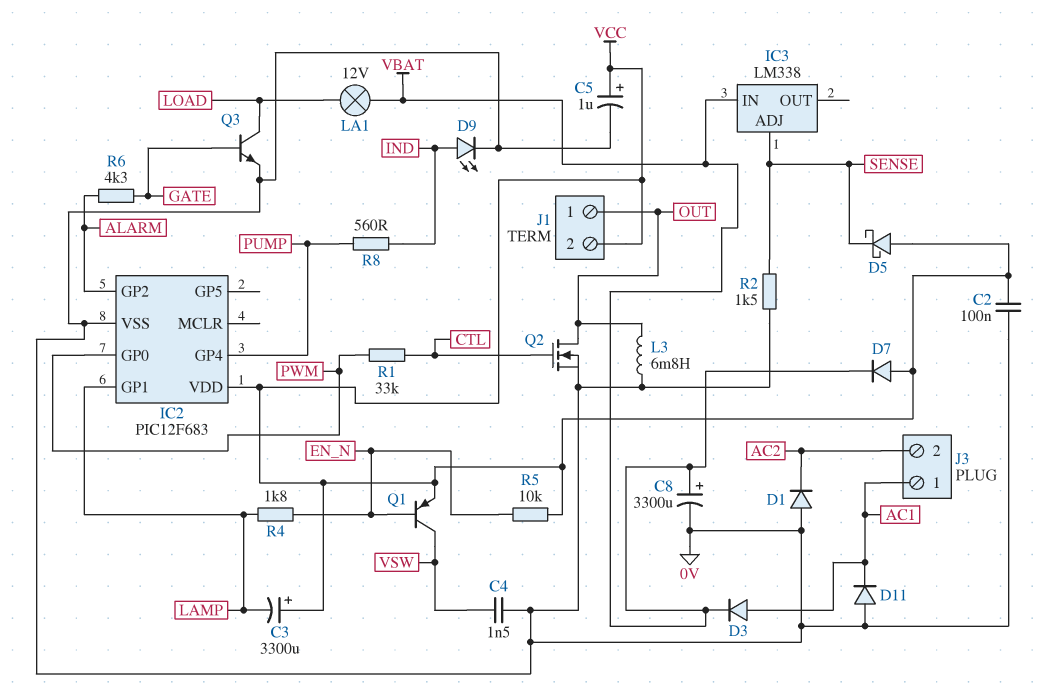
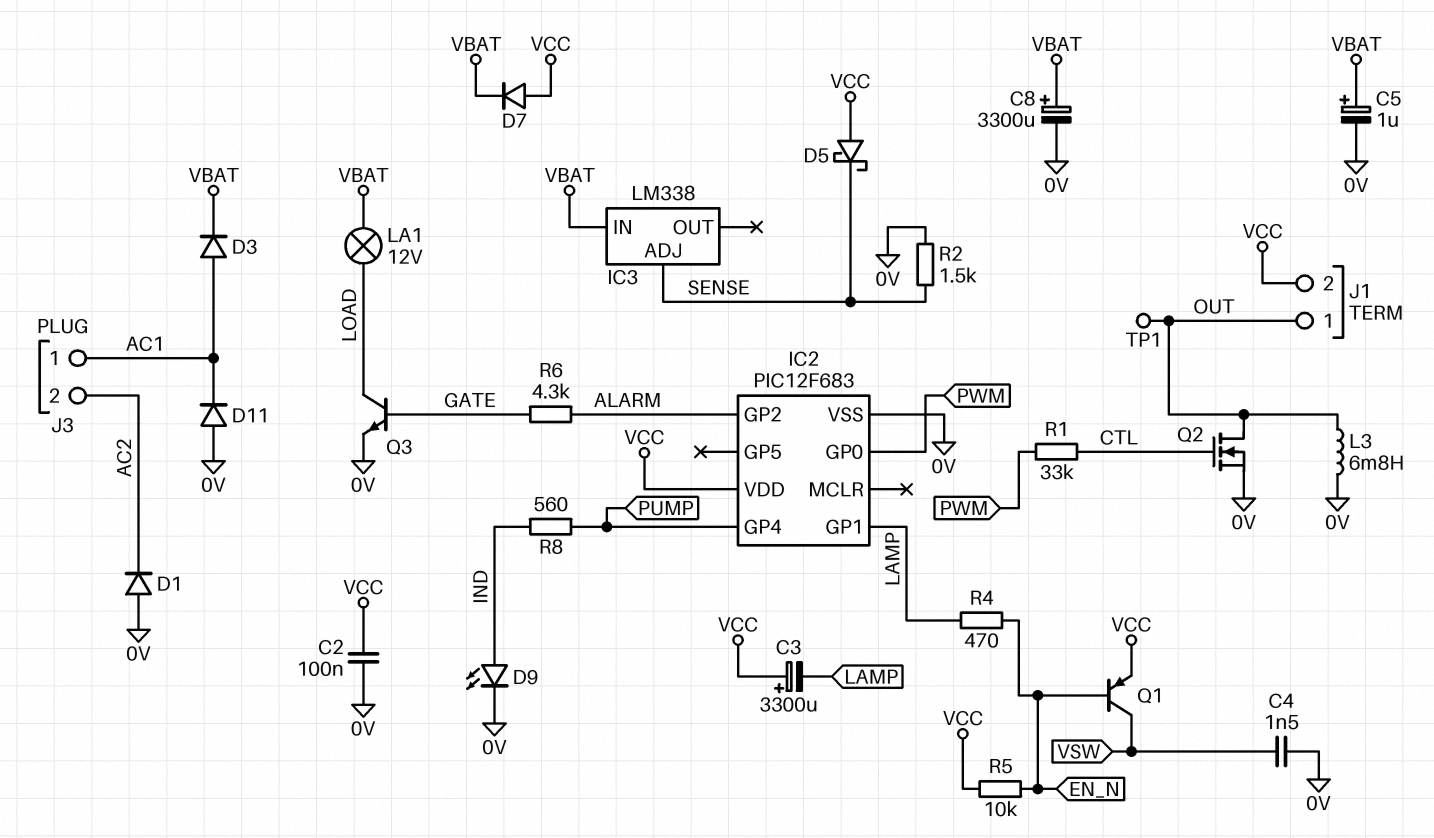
C5: 1uF (plus VCC, minus 0V) -> 1uF (plus VBAT, minus 0V)
R4: 1.8k (EN_N, LAMP) -> 470 (EN_N, LAMP)
TP1: none -> test point (OUT)

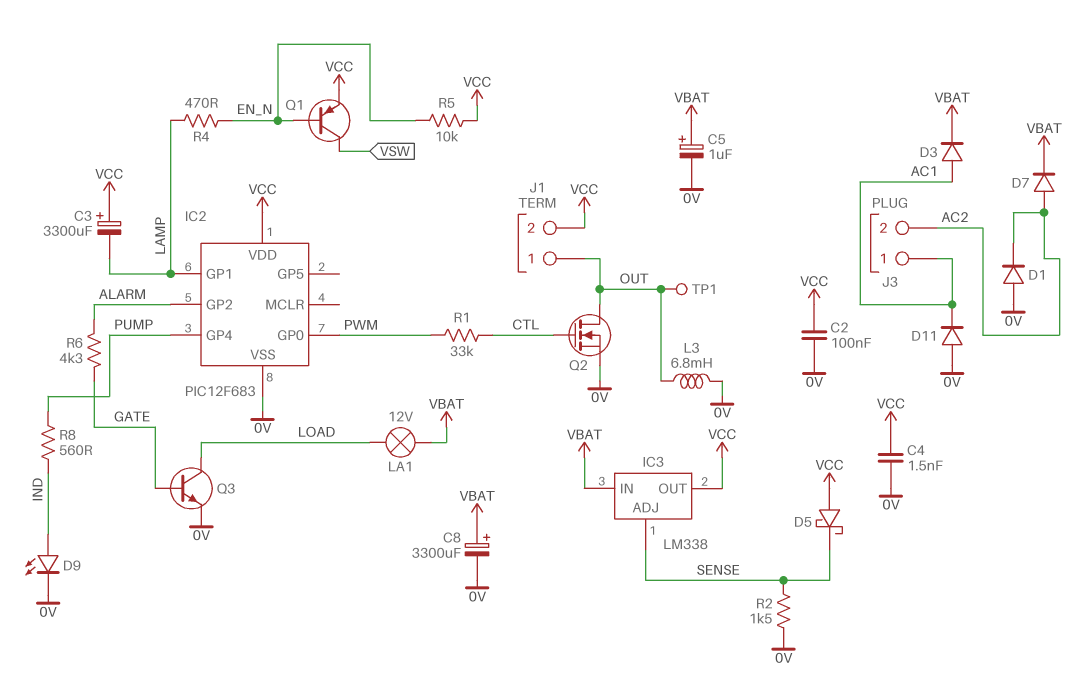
C4: 1.5nF (0V, VSW) -> 1.5nF (0V, VCC)
D7: diode (A VCC, K VBAT) -> diode (A AC2, K VBAT)
IC3 pin OUT: none -> VCC

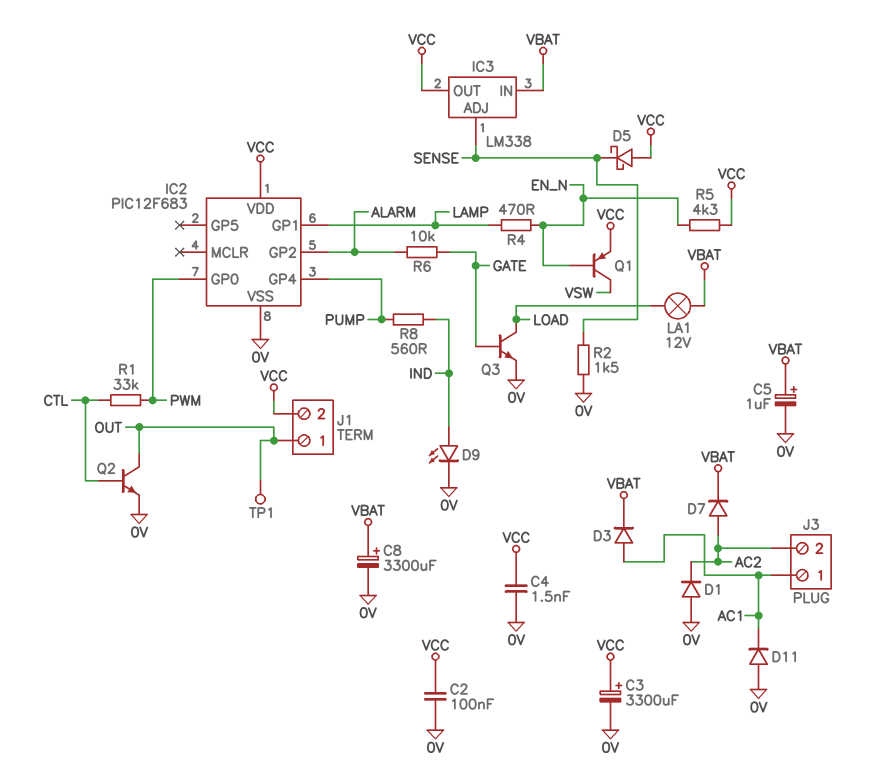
C3: 3300uF (plus VCC, minus LAMP) -> 3300uF (plus VCC, minus 0V)
L3: 6.8mH (0V, OUT) -> none
Q2: NMOS (G CTL, D OUT, S 0V) -> NPN (B CTL, C OUT, E 0V)
R5: 10k (EN_N, VCC) -> 4.3k (EN_N, VCC)
R6: 4.3k (ALARM, GATE) -> 10k (ALARM, GATE)

